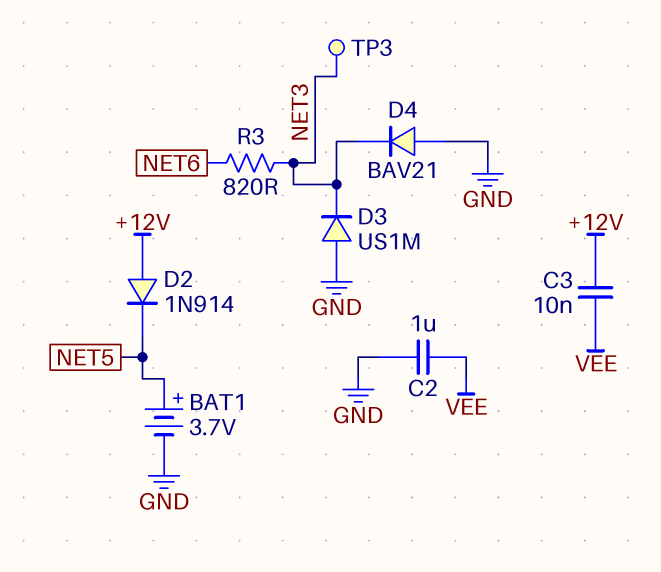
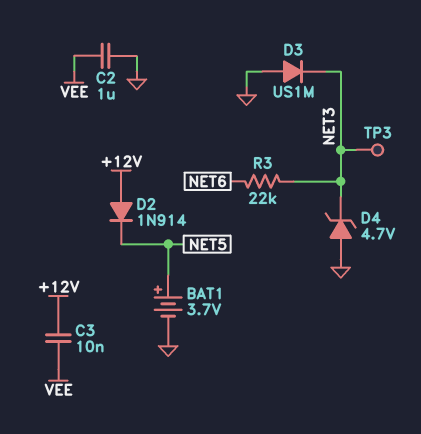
D4: diode BAV21 (A GND, K NET3) -> zener 4.7V (A GND, K NET3)
R3: 820 (NET3, NET6) -> 22k (NET3, NET6)

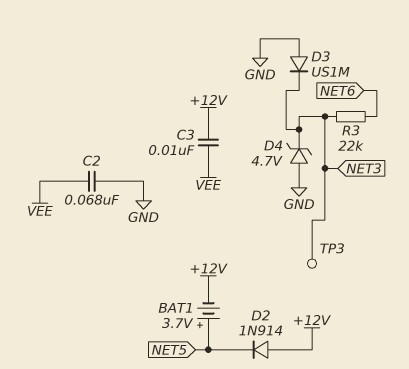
BAT1: 3.7V (plus NET5, minus GND) -> 3.7V (plus NET5, minus +12V)
C2: 1uF (GND, VEE) -> 68nF (GND, VEE)

